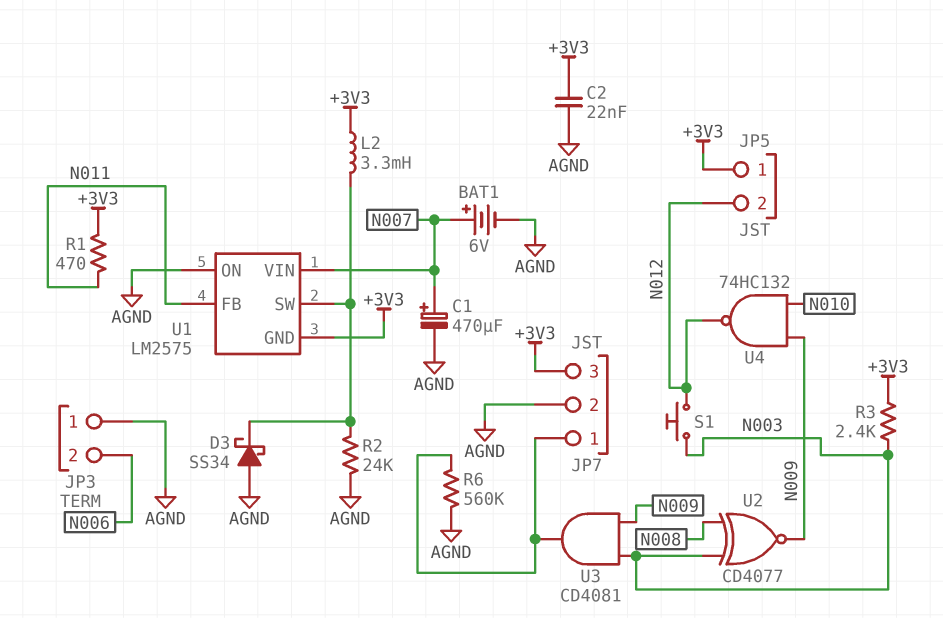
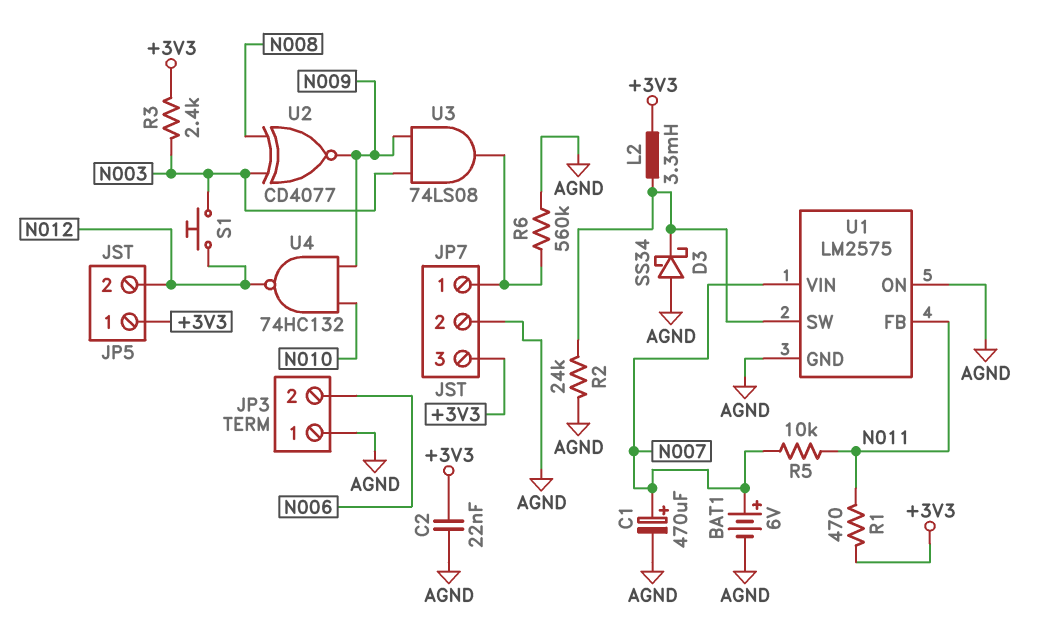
R5: none -> 10k (N007, N011)
U1 pin GND: +3V3 -> AGND
U3: AND CD4081 (in N003, in N009, out JP7/1) -> AND 74LS08 (in N003, in N009, out JP7/1)

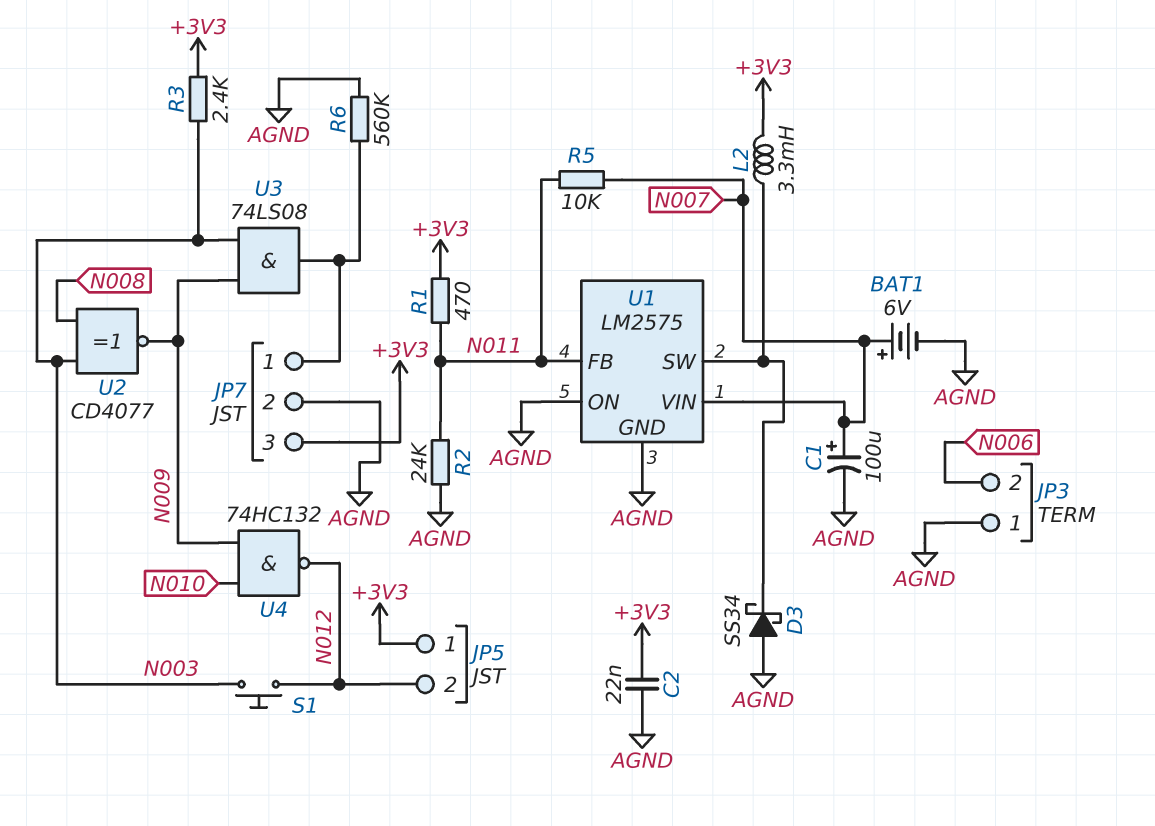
C1: 470uF (plus N007, minus AGND) -> 100uF (plus N007, minus AGND)
R2: 24k (AGND, U1/SW) -> 24k (AGND, N011)

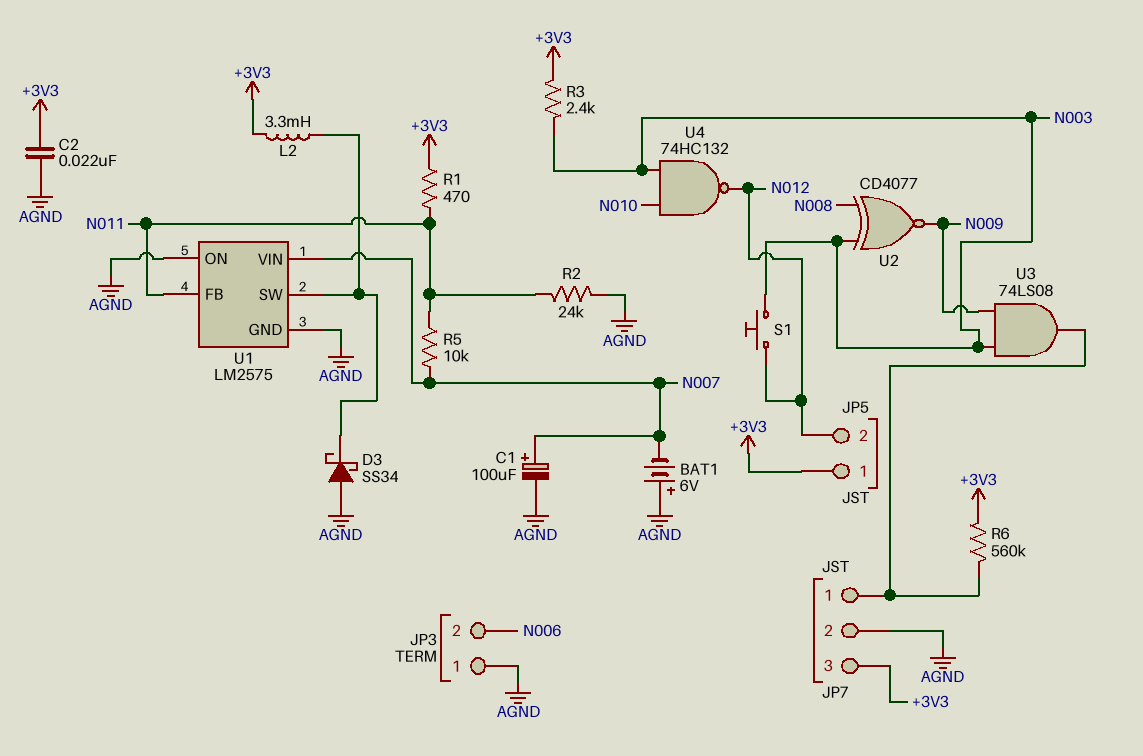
BAT1: 6V (plus N007, minus AGND) -> 6V (plus AGND, minus N007)
R6: 560k (AGND, JP7/1) -> 560k (+3V3, JP7/1)
U4: NAND 74HC132 (in N009, in N010, out N012) -> NAND 74HC132 (in N003, in N010, out N012)

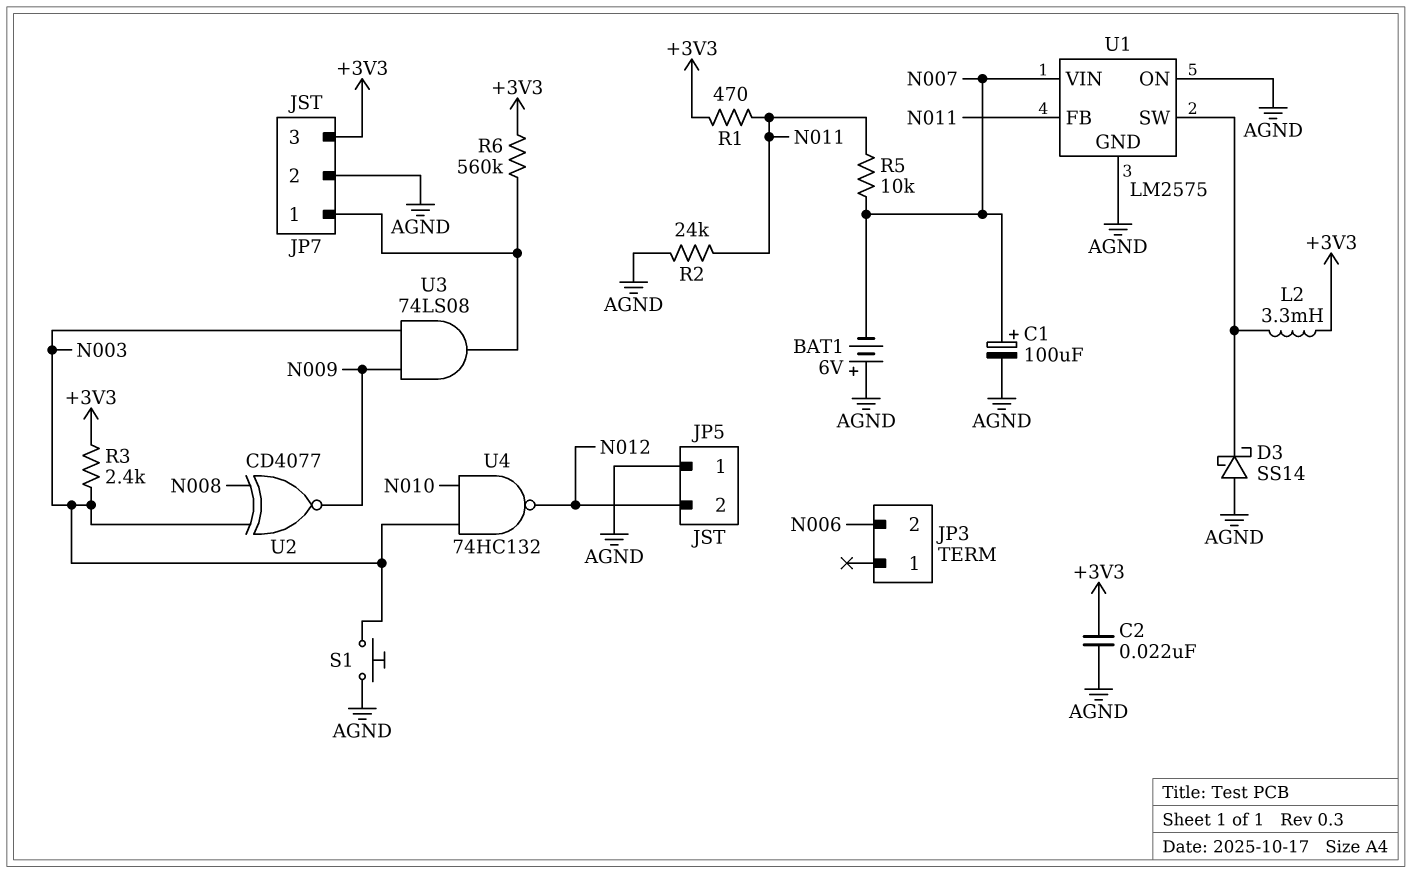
D3: schottky SS34 (A AGND, K U1/SW) -> schottky SS14 (A AGND, K U1/SW)
JP3 pin 1: AGND -> none
JP5 pin 1: +3V3 -> AGND
S1: button (N003, N012) -> button (AGND, N003)

